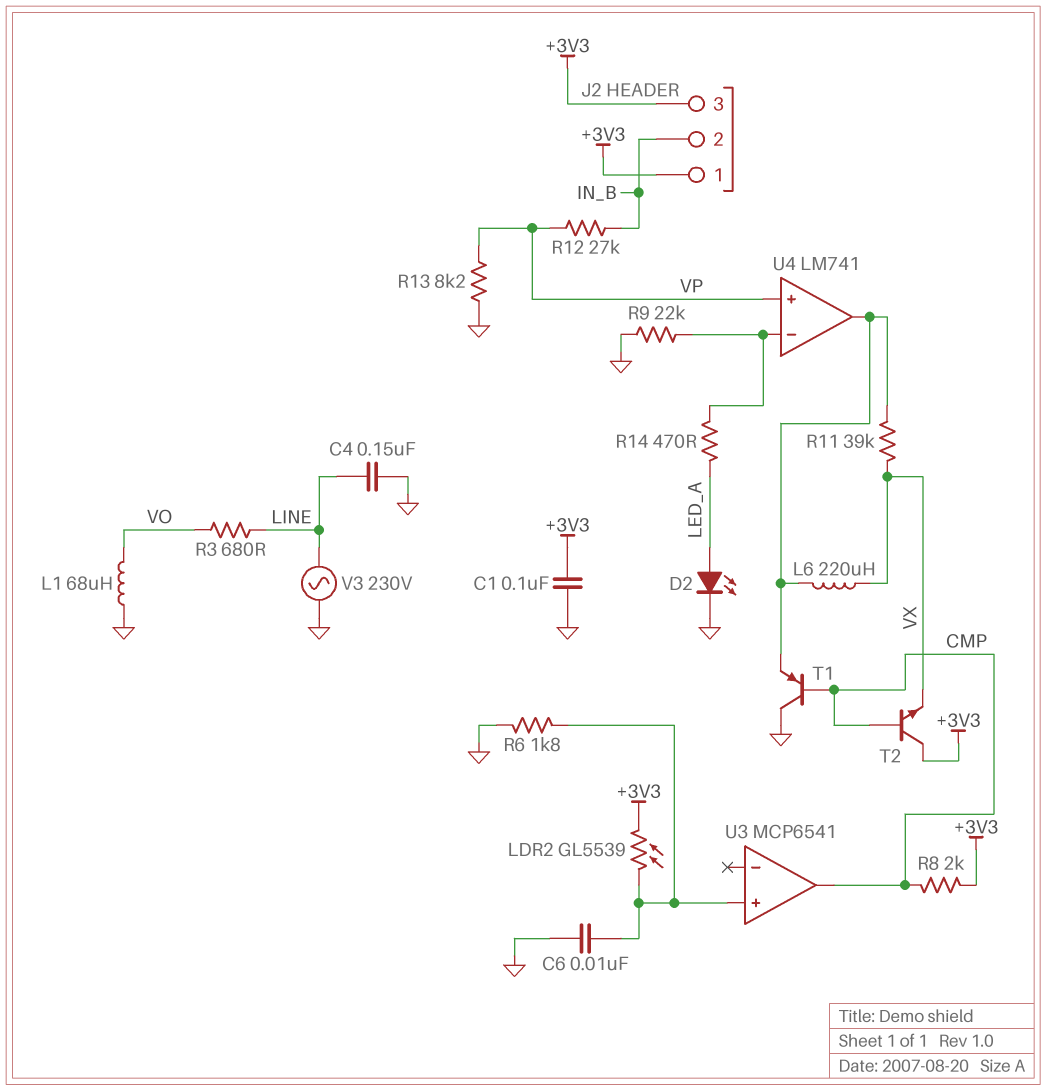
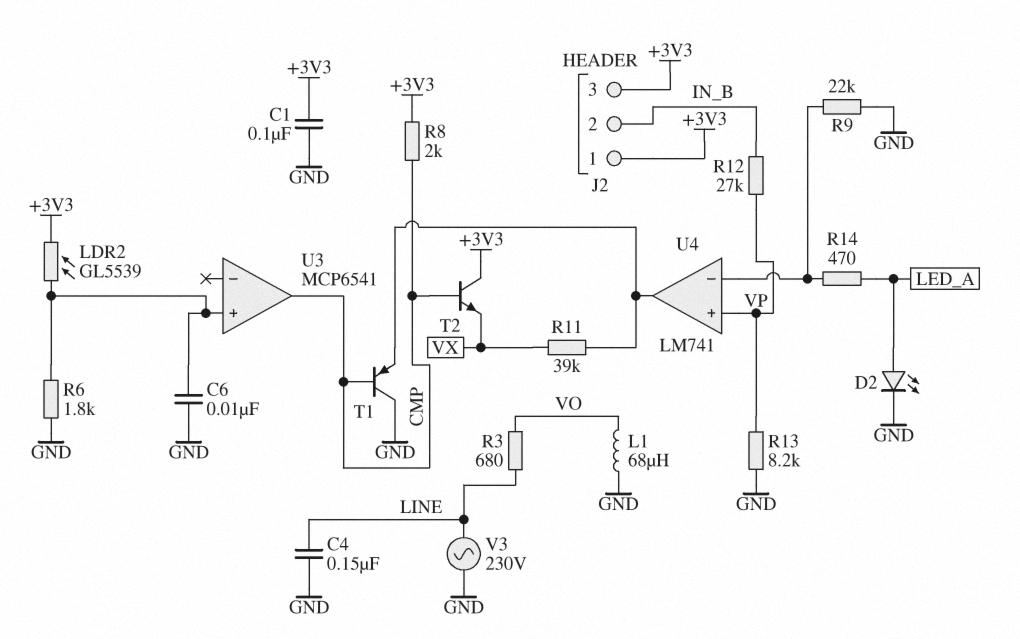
L6: 220uH (U4/out, VX) -> none

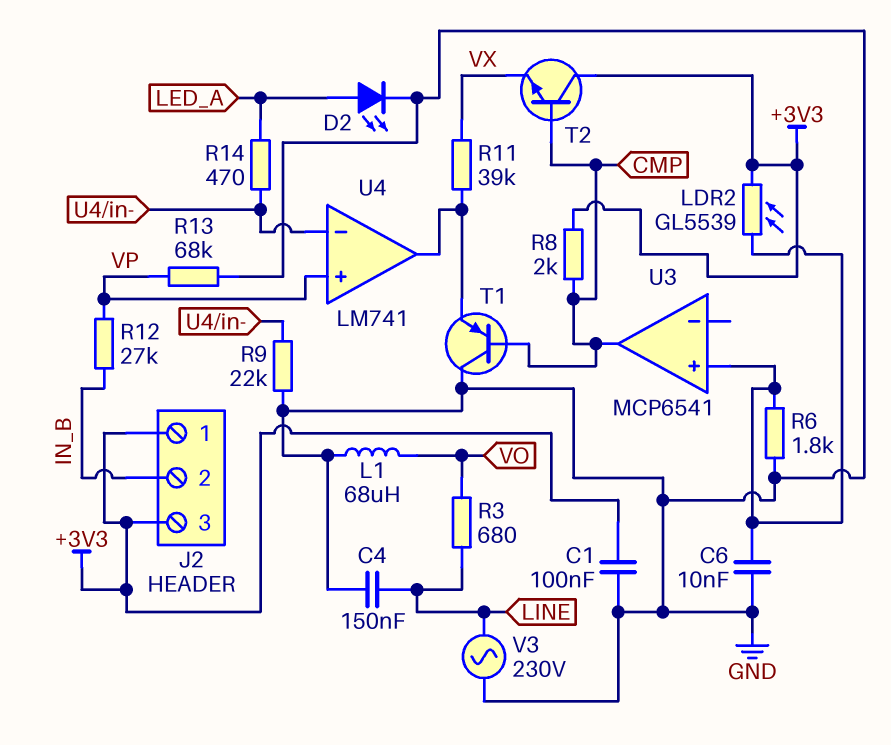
R13: 8.2k (GND, VP) -> 68k (GND, VP)

